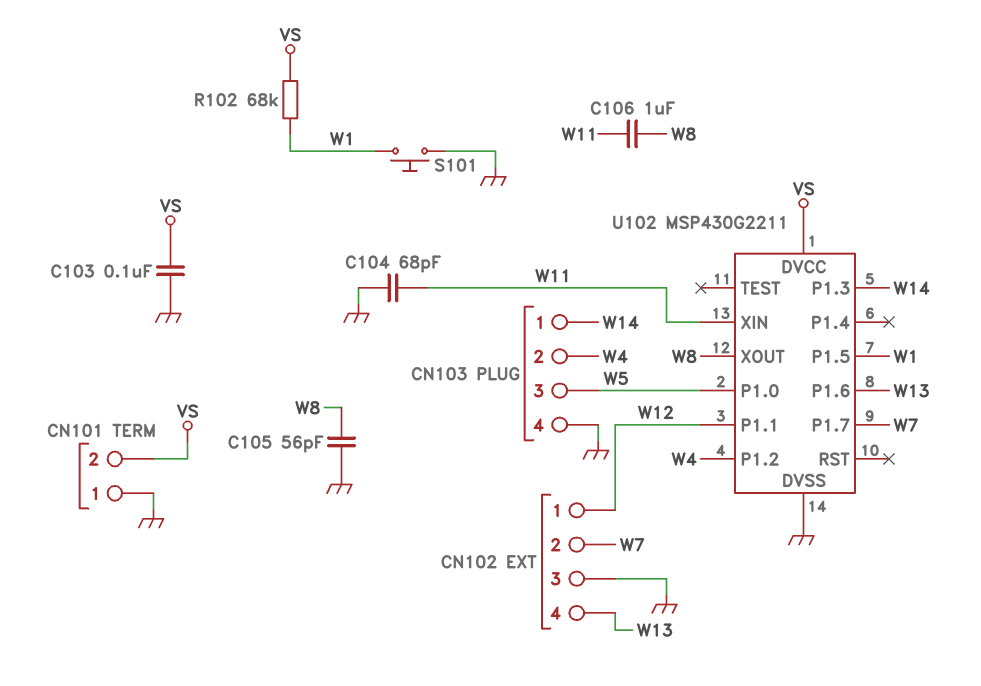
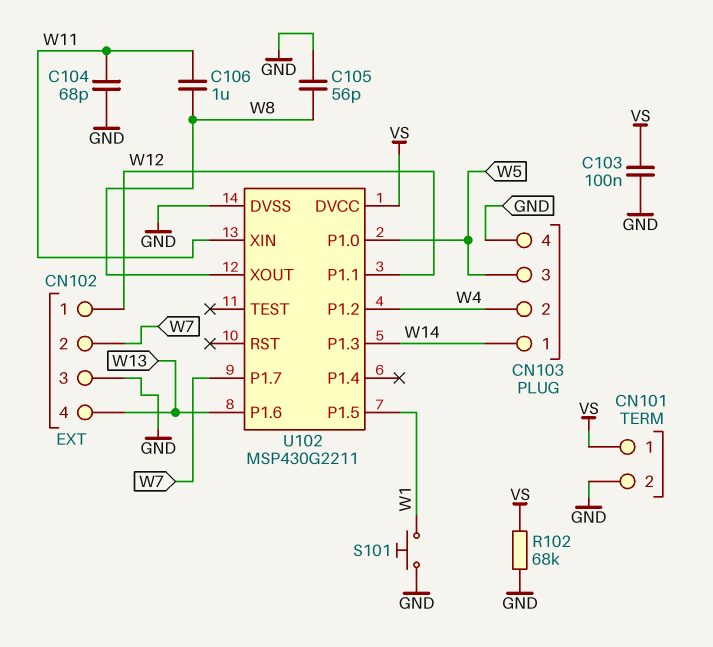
CN101 pin 1: GND -> VS
CN101 pin 2: VS -> GND
R102: 68k (VS, W1) -> 68k (GND, VS)

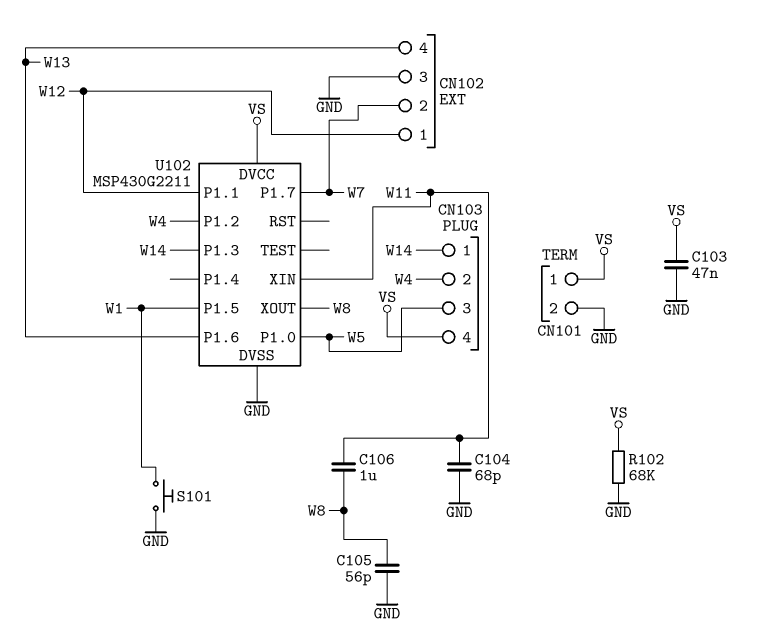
C103: 100nF (GND, VS) -> 47nF (GND, VS)
CN103 pin 4: GND -> VS

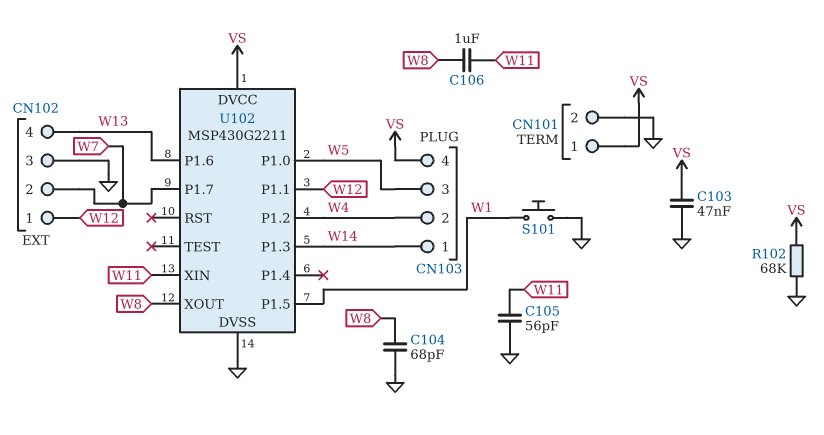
C104: 68pF (GND, W11) -> 68pF (GND, W8)
C105: 56pF (GND, W8) -> 56pF (GND, W11)

